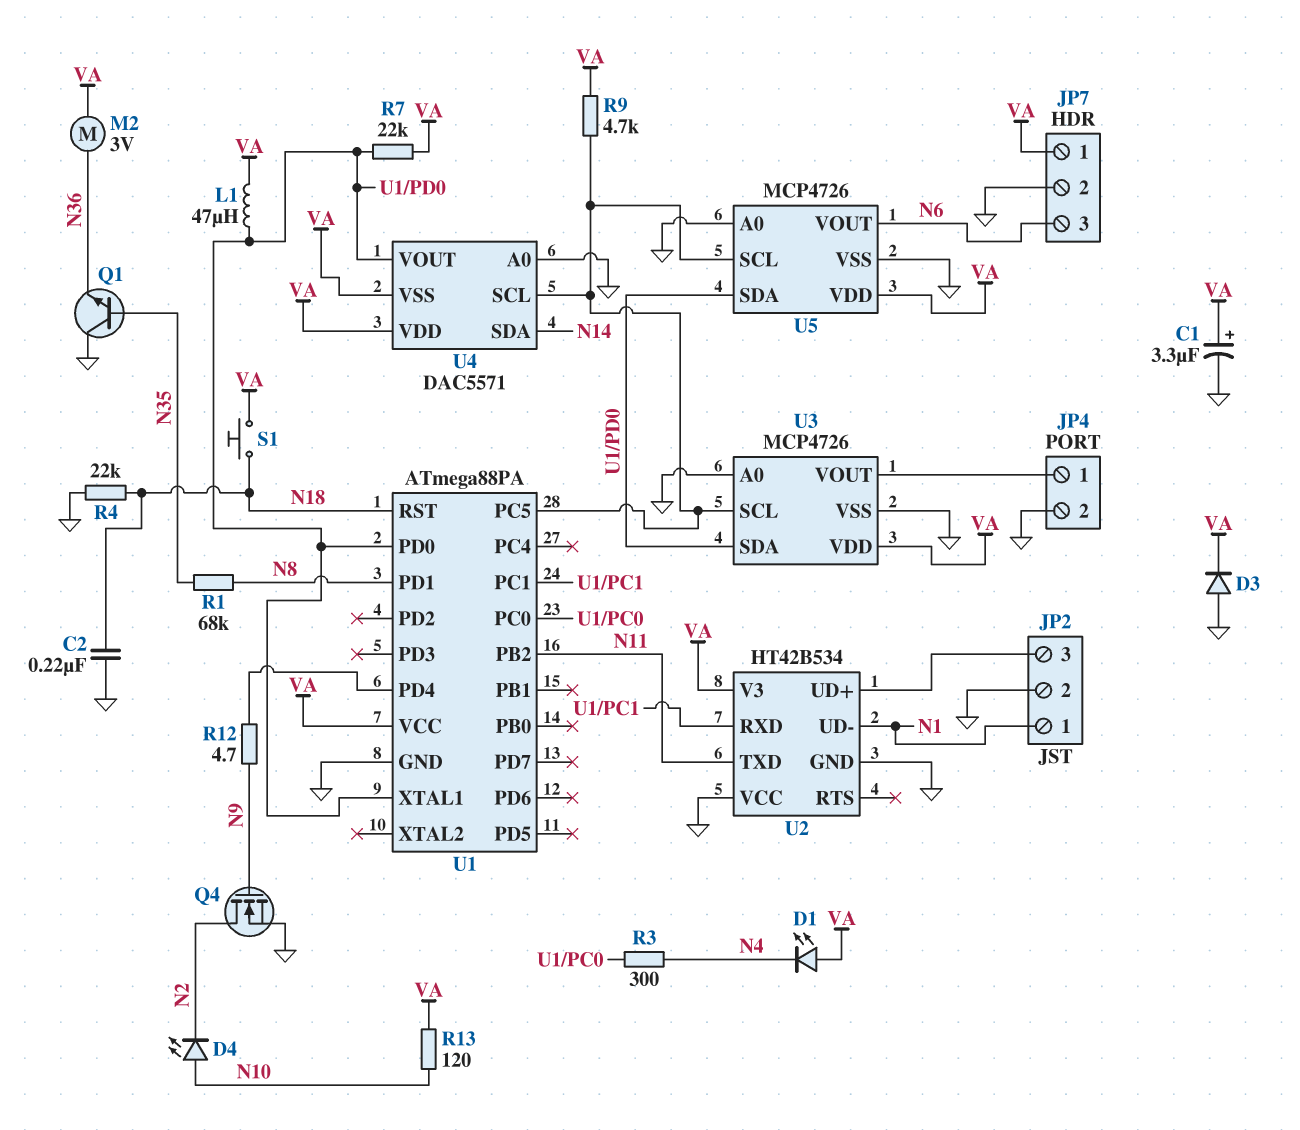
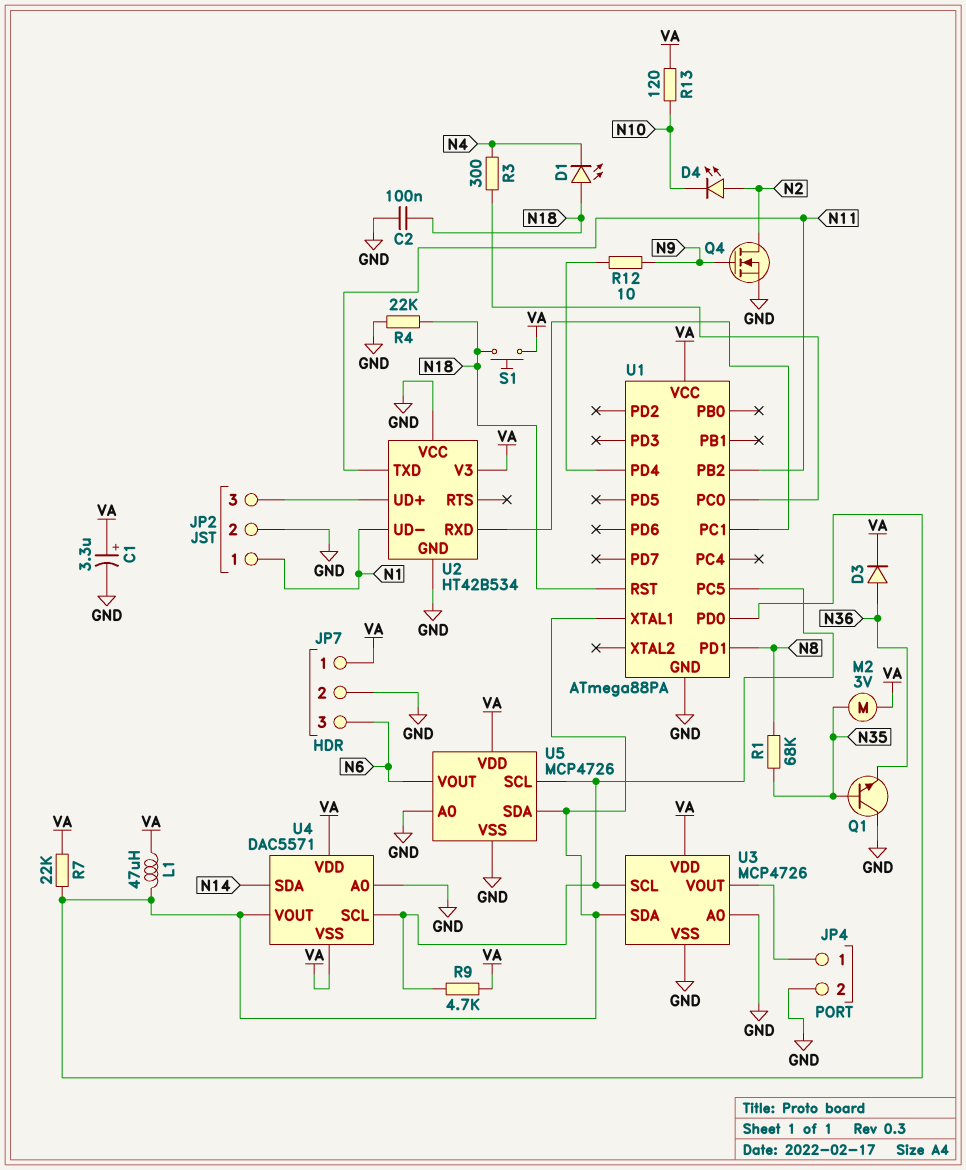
C2: 220nF (GND, N18) -> 100nF (GND, N18)
D1: LED (A VA, K N4) -> LED (A N18, K N4)
D3: diode (A GND, K VA) -> diode (A N36, K VA)
D4: LED (A N10, K N2) -> LED (A N2, K N10)
M2: motor 3V (N36, VA) -> motor 3V (N35, VA)
R12: 4.7 (N9, U1/PD4) -> 10 (N9, U1/PD4)

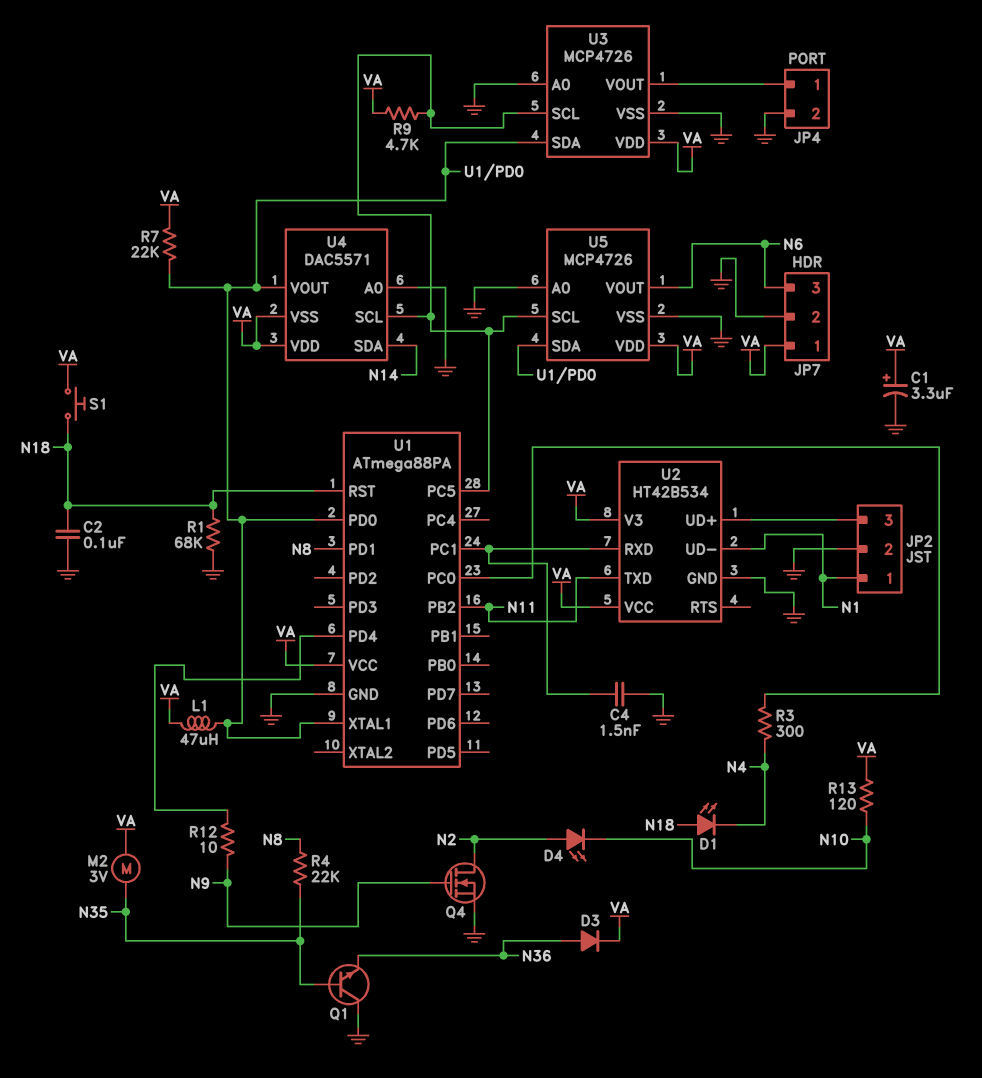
C4: none -> 1.5nF (GND, U1/PC1)
R1: 68k (N8, N35) -> 68k (GND, N18)
R4: 22k (GND, N18) -> 22k (N8, N35)
U2 pin VCC: GND -> VA

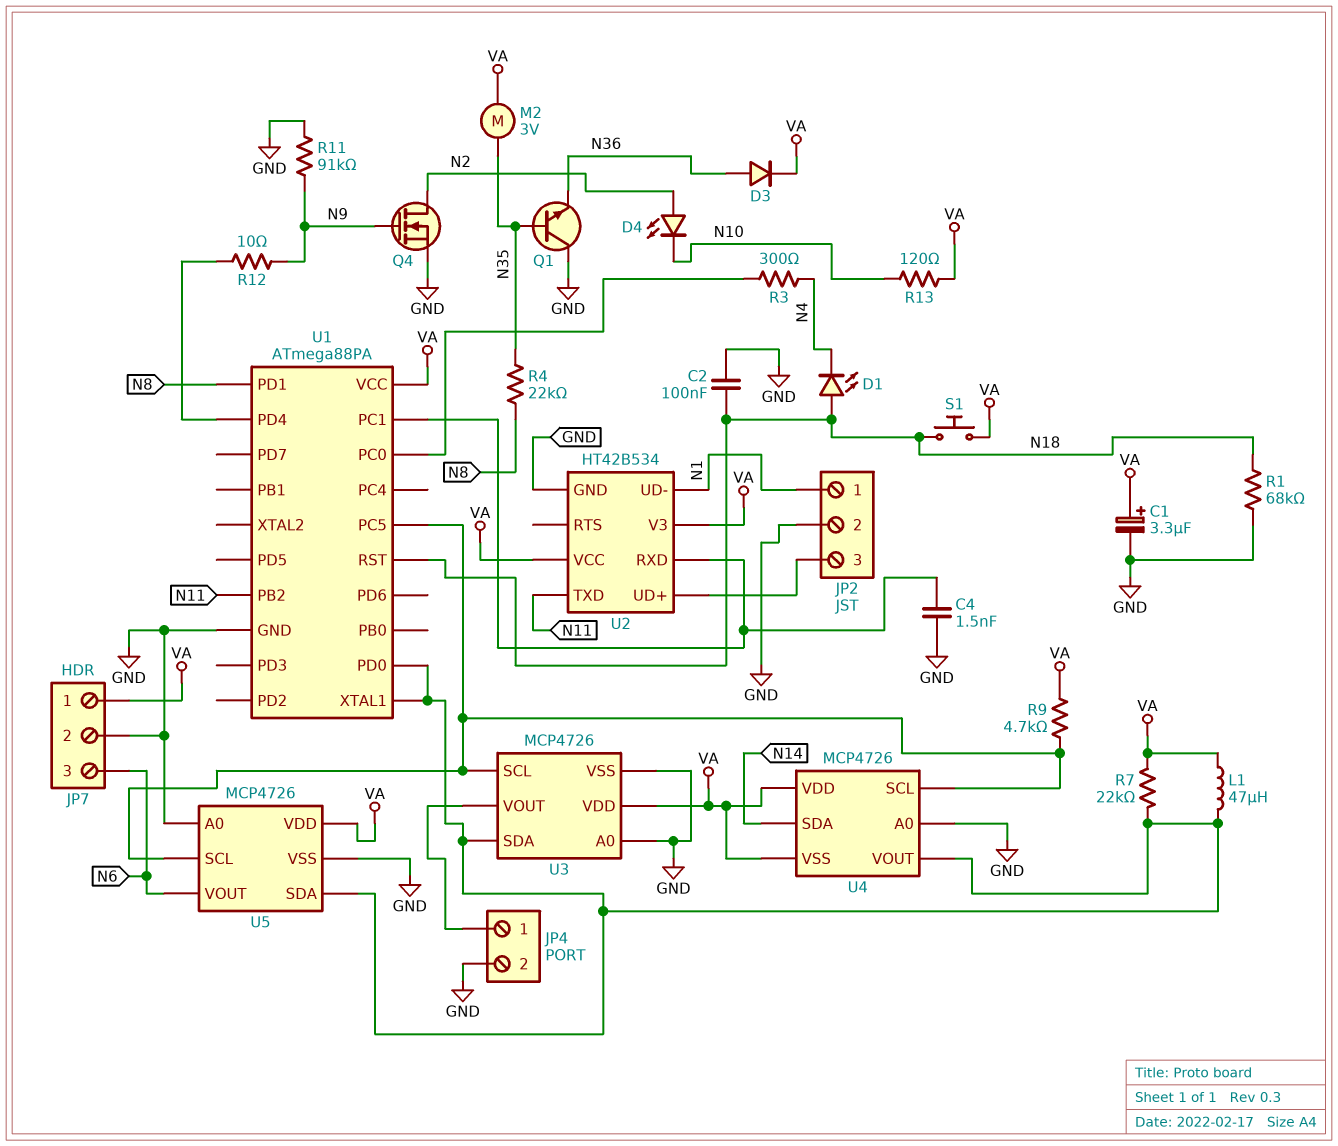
R11: none -> 91k (GND, N9)
U4: DAC5571 -> MCP4726

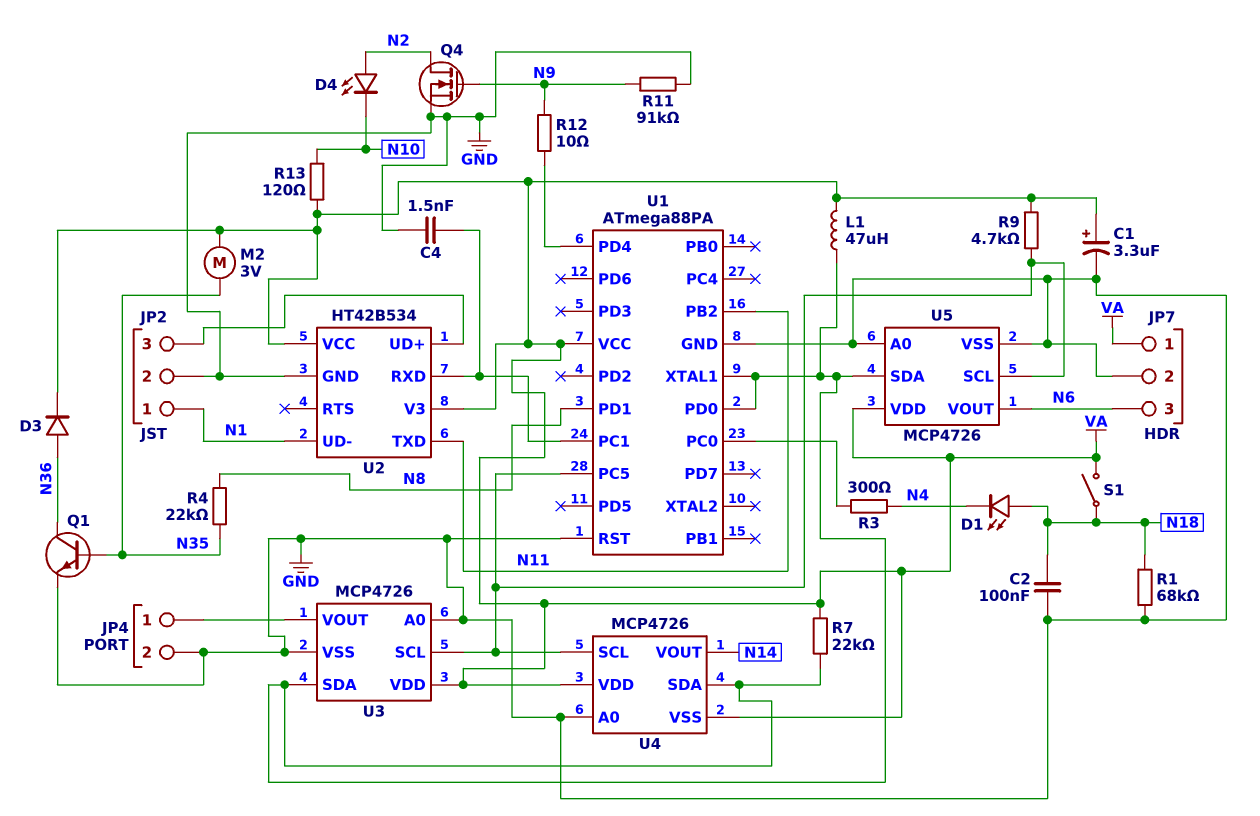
Q1: NPN (B N35, C GND, E N36) -> NPN (B N35, C N36, E GND)
S1: button (N18, VA) -> switch (N18, VA)
U1 pin RST: N18 -> GND
U4 pin SDA: N14 -> U1/PD0
U4 pin VOUT: U1/PD0 -> N14

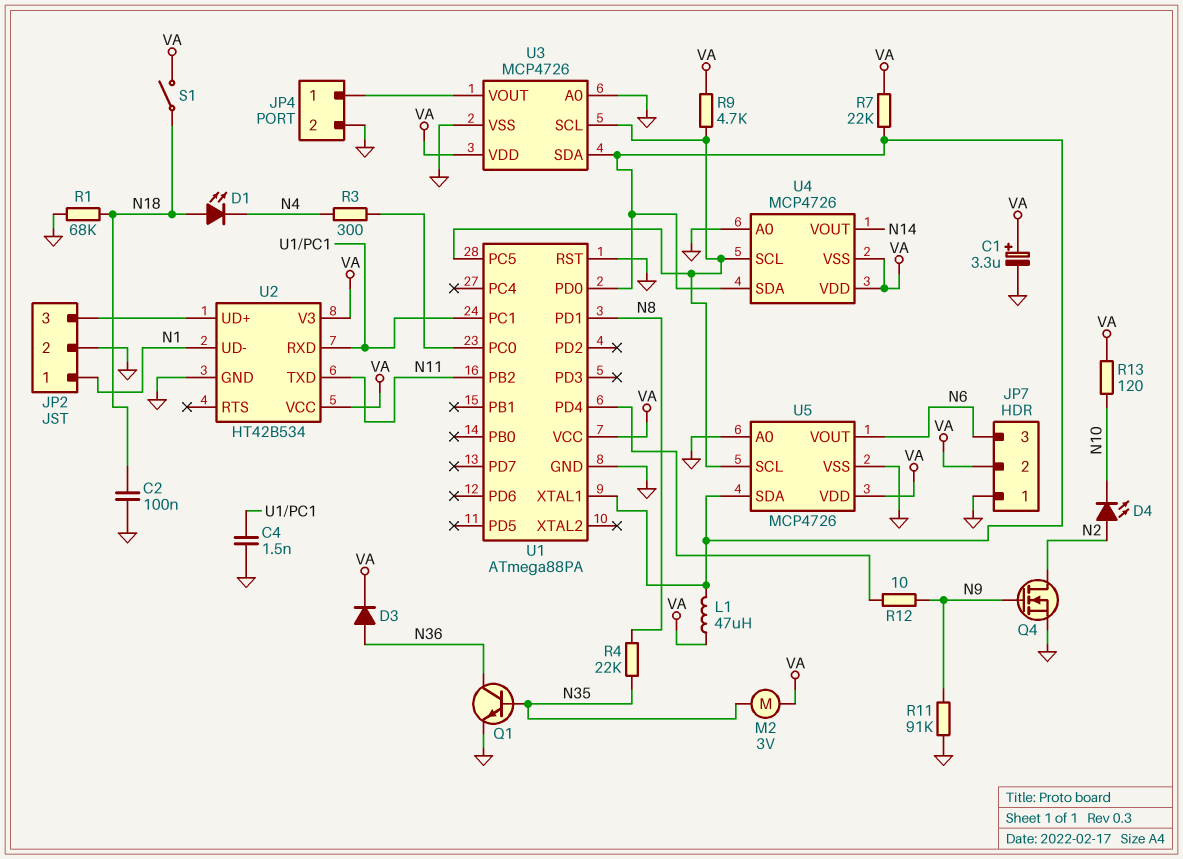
JP7 pin 1: VA -> GND
JP7 pin 2: GND -> VA

